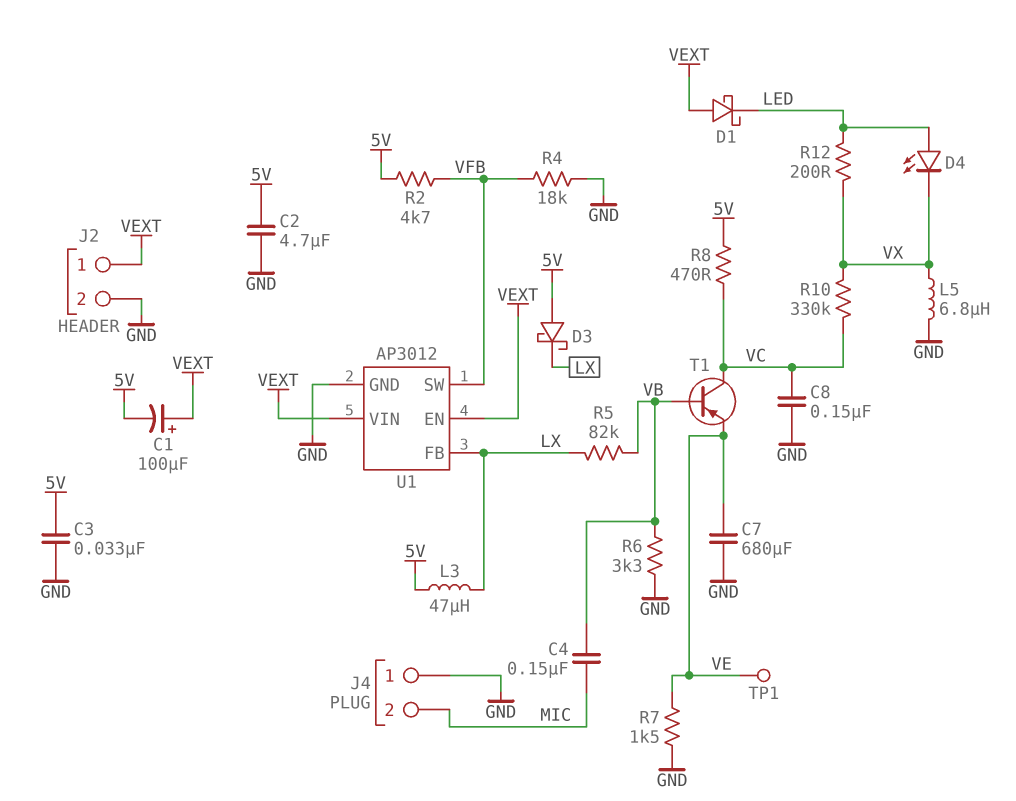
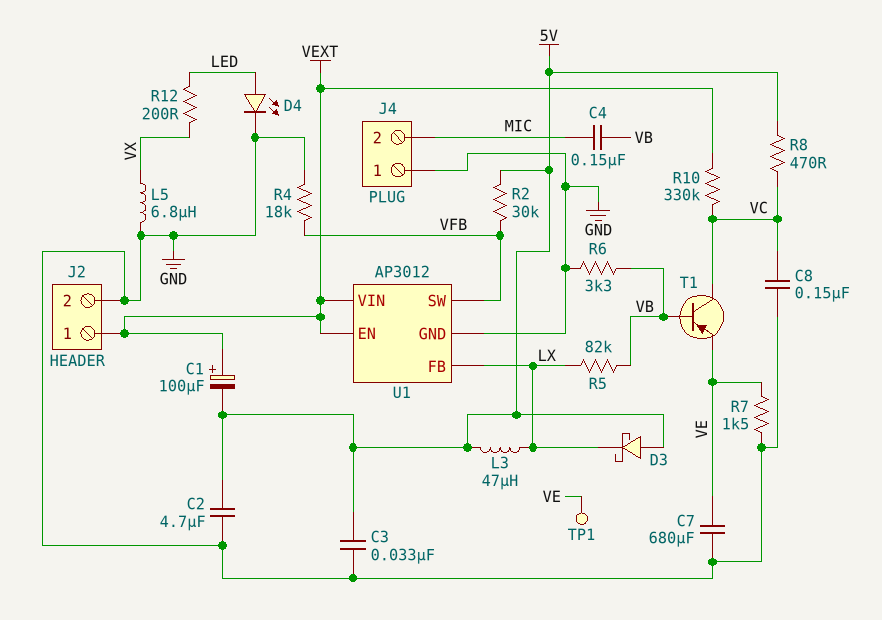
D1: schottky (A VEXT, K LED) -> none
D4: LED (A LED, K VX) -> LED (A LED, K GND)
R2: 4.7k (5V, VFB) -> 30k (5V, VFB)
R10: 330k (VC, VX) -> 330k (VC, VEXT)

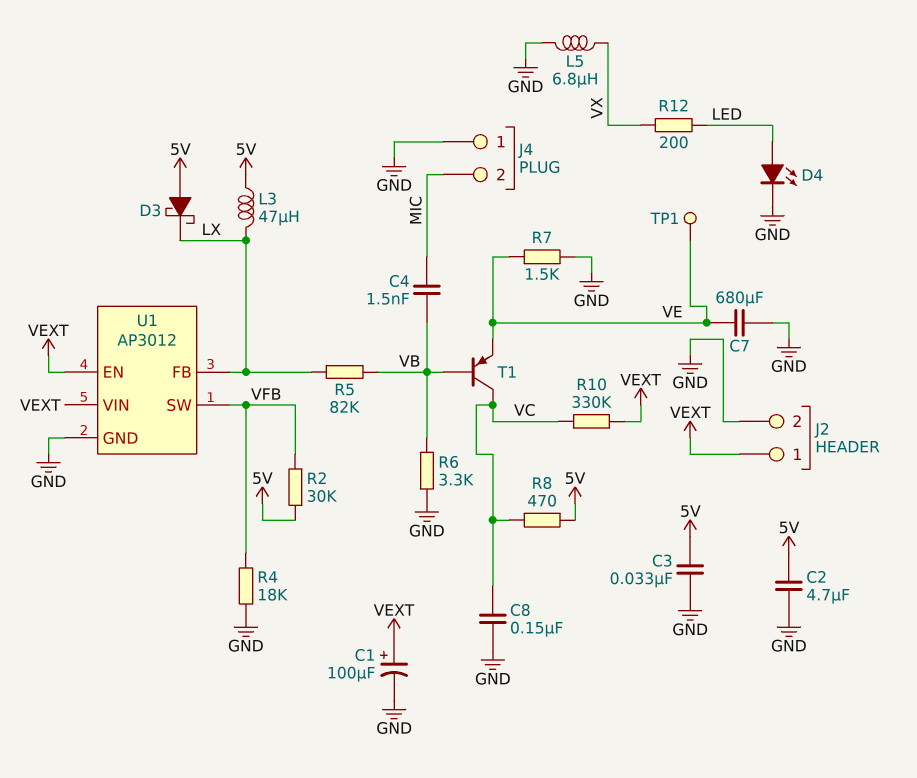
C1: 100uF (plus VEXT, minus 5V) -> 100uF (plus VEXT, minus GND)
C4: 150nF (MIC, VB) -> 1.5nF (MIC, VB)

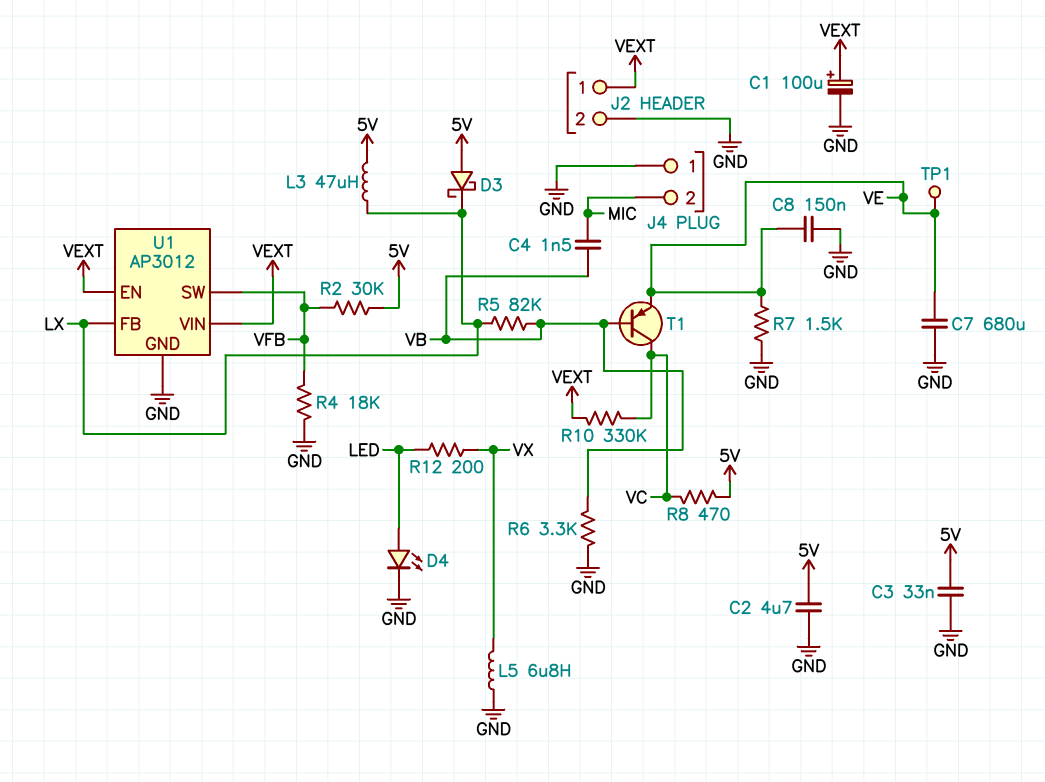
C8: 150nF (GND, VC) -> 150nF (GND, VE)

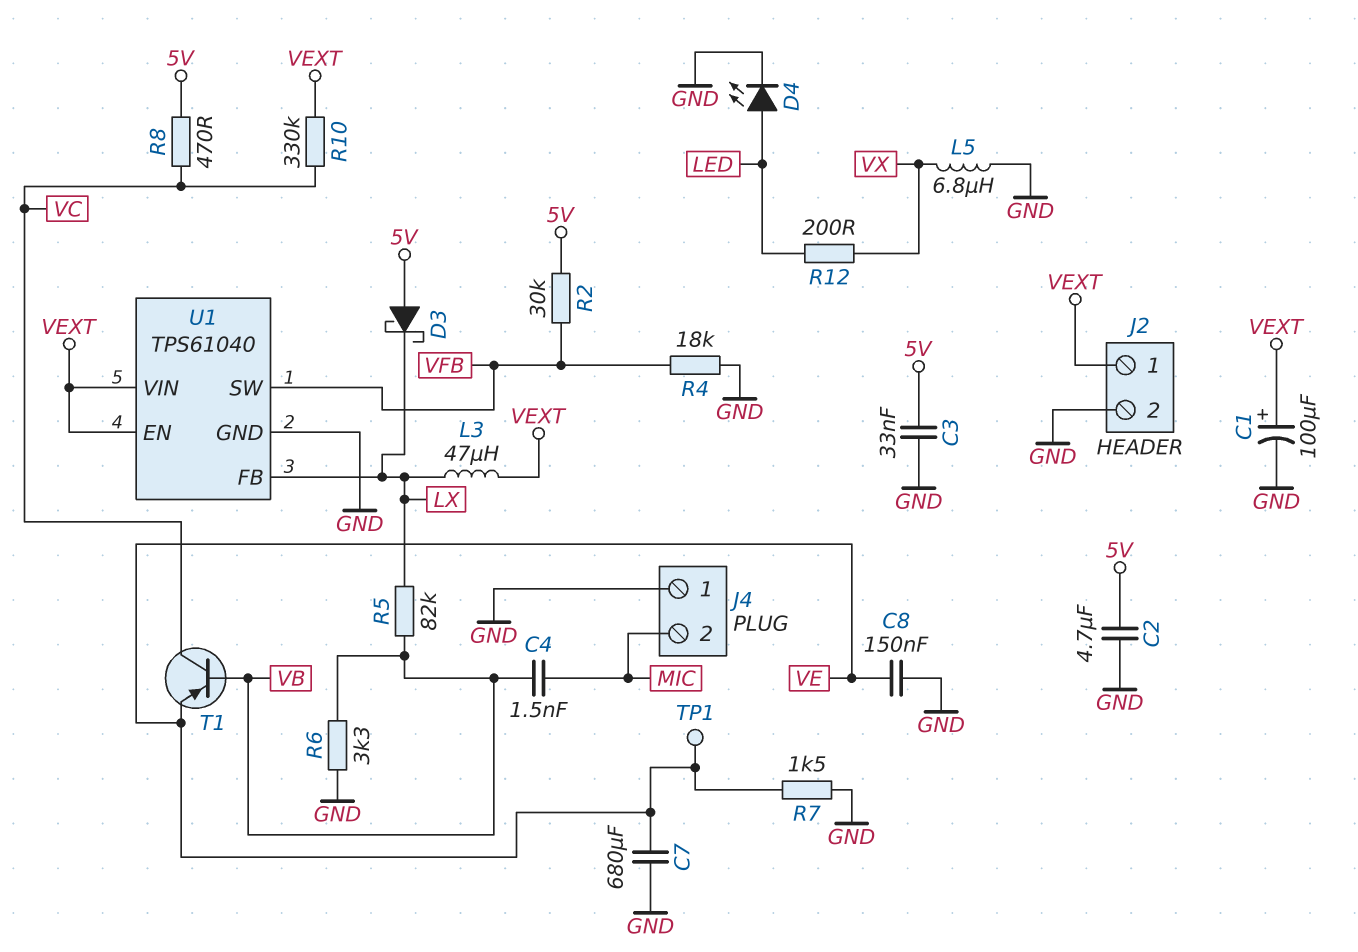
L3: 47uH (5V, LX) -> 47uH (LX, VEXT)
U1: AP3012 -> TPS61040

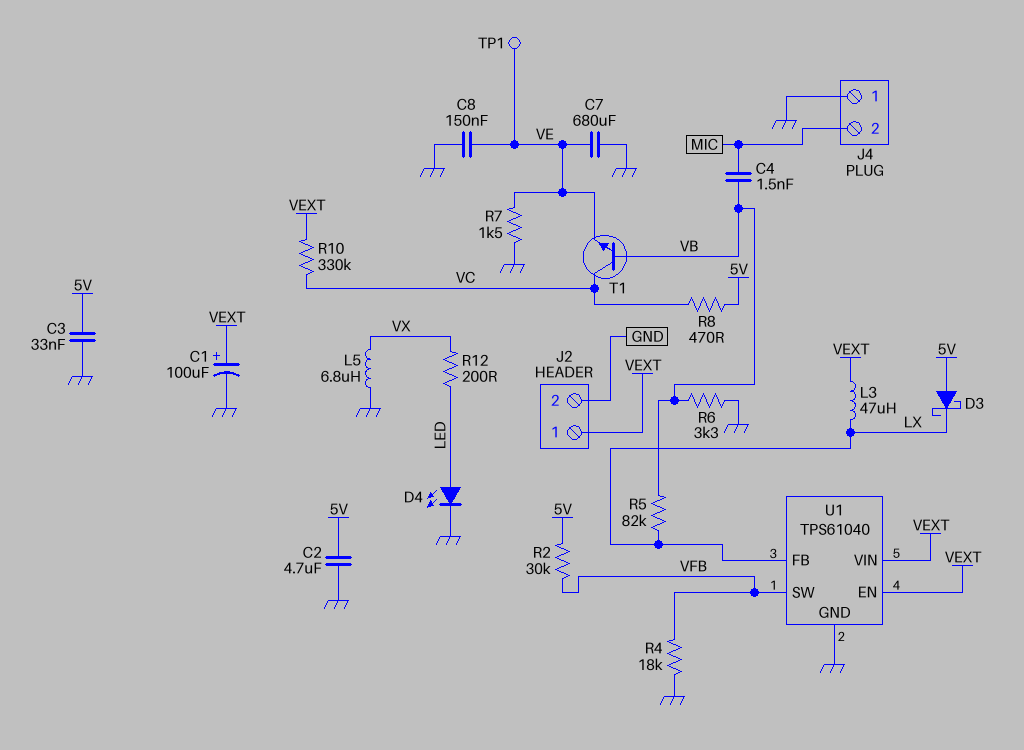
T1: PNP (B VB, C VC, E VE) -> NPN (B VB, C VC, E VE)

